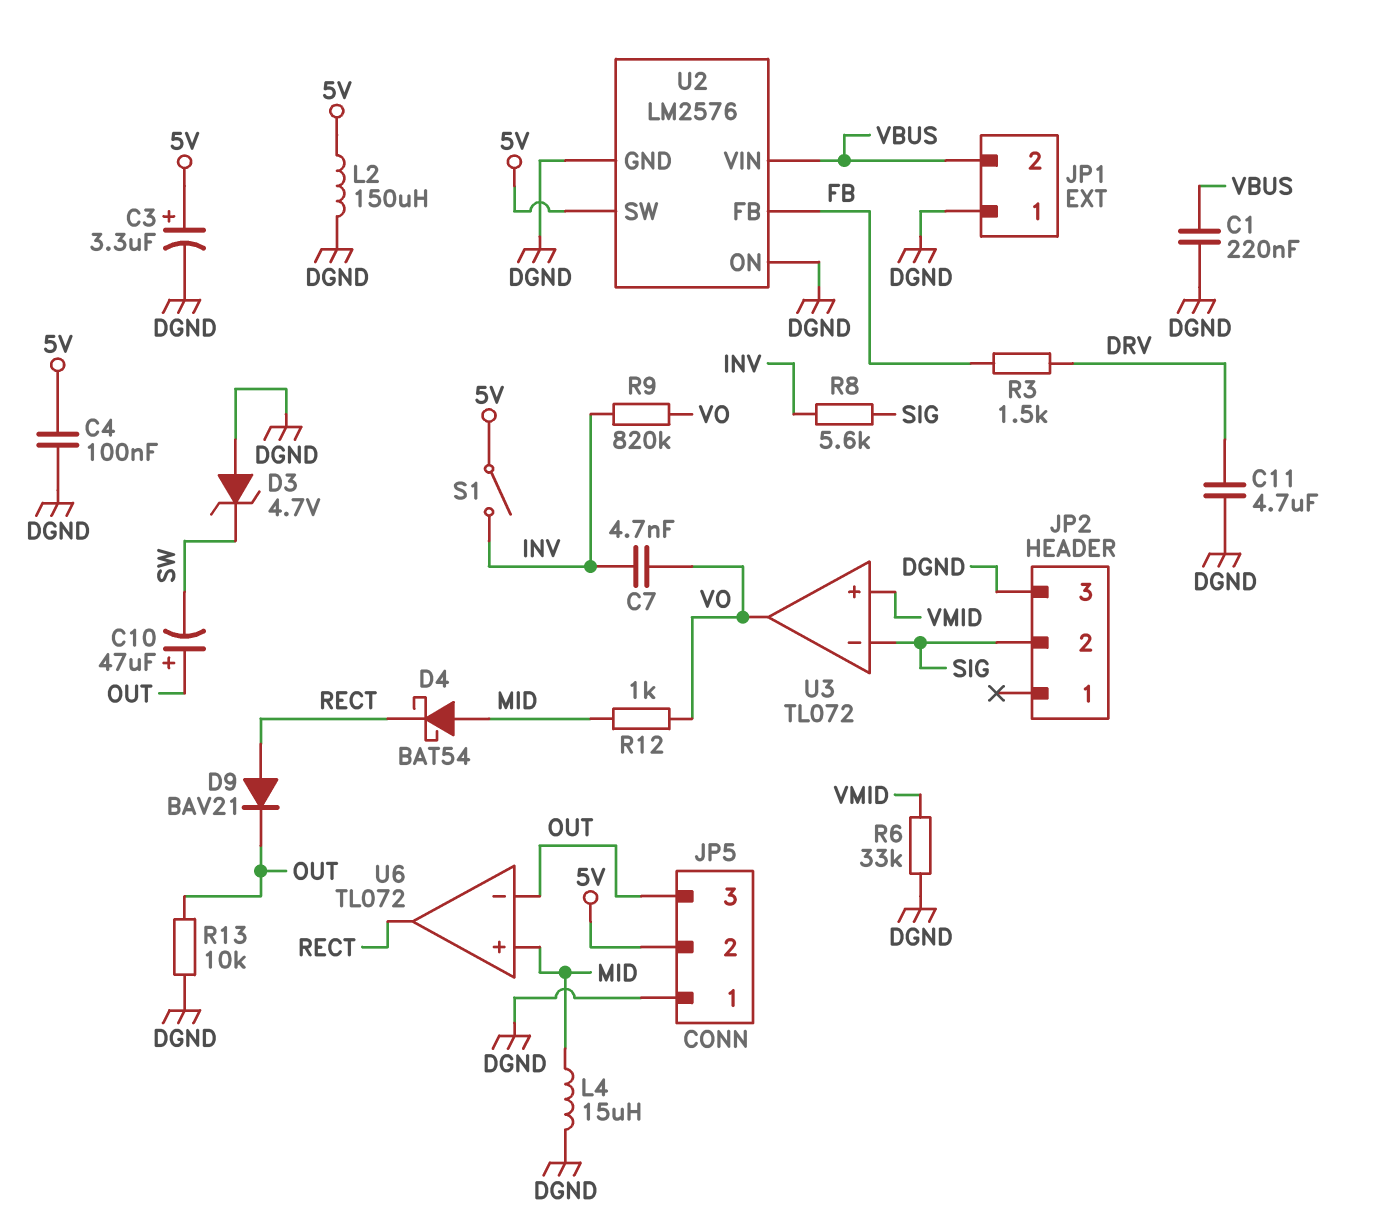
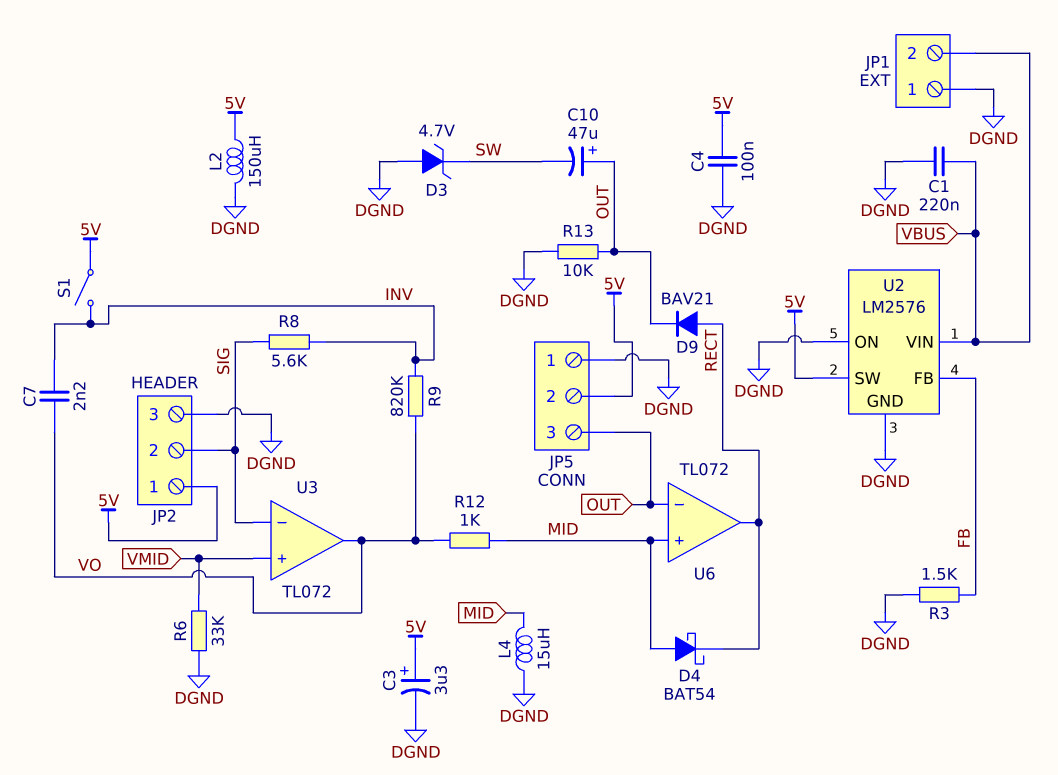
C7: 4.7nF (INV, VO) -> 2.2nF (INV, VO)
C11: 4.7uF (DGND, DRV) -> none
JP2 pin 1: none -> 5V
R3: 1.5k (DRV, FB) -> 1.5k (DGND, FB)

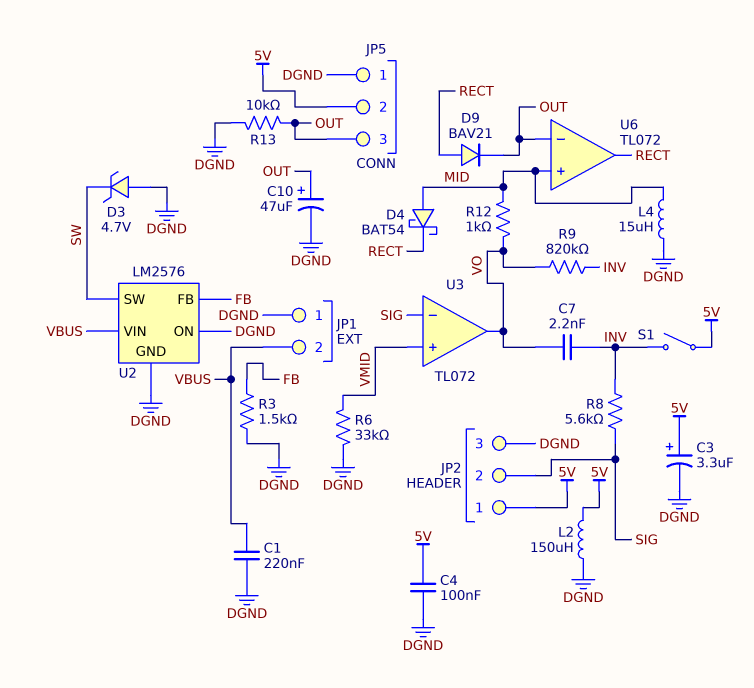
C10: 47uF (plus OUT, minus SW) -> 47uF (plus OUT, minus DGND)
U2 pin SW: 5V -> SW

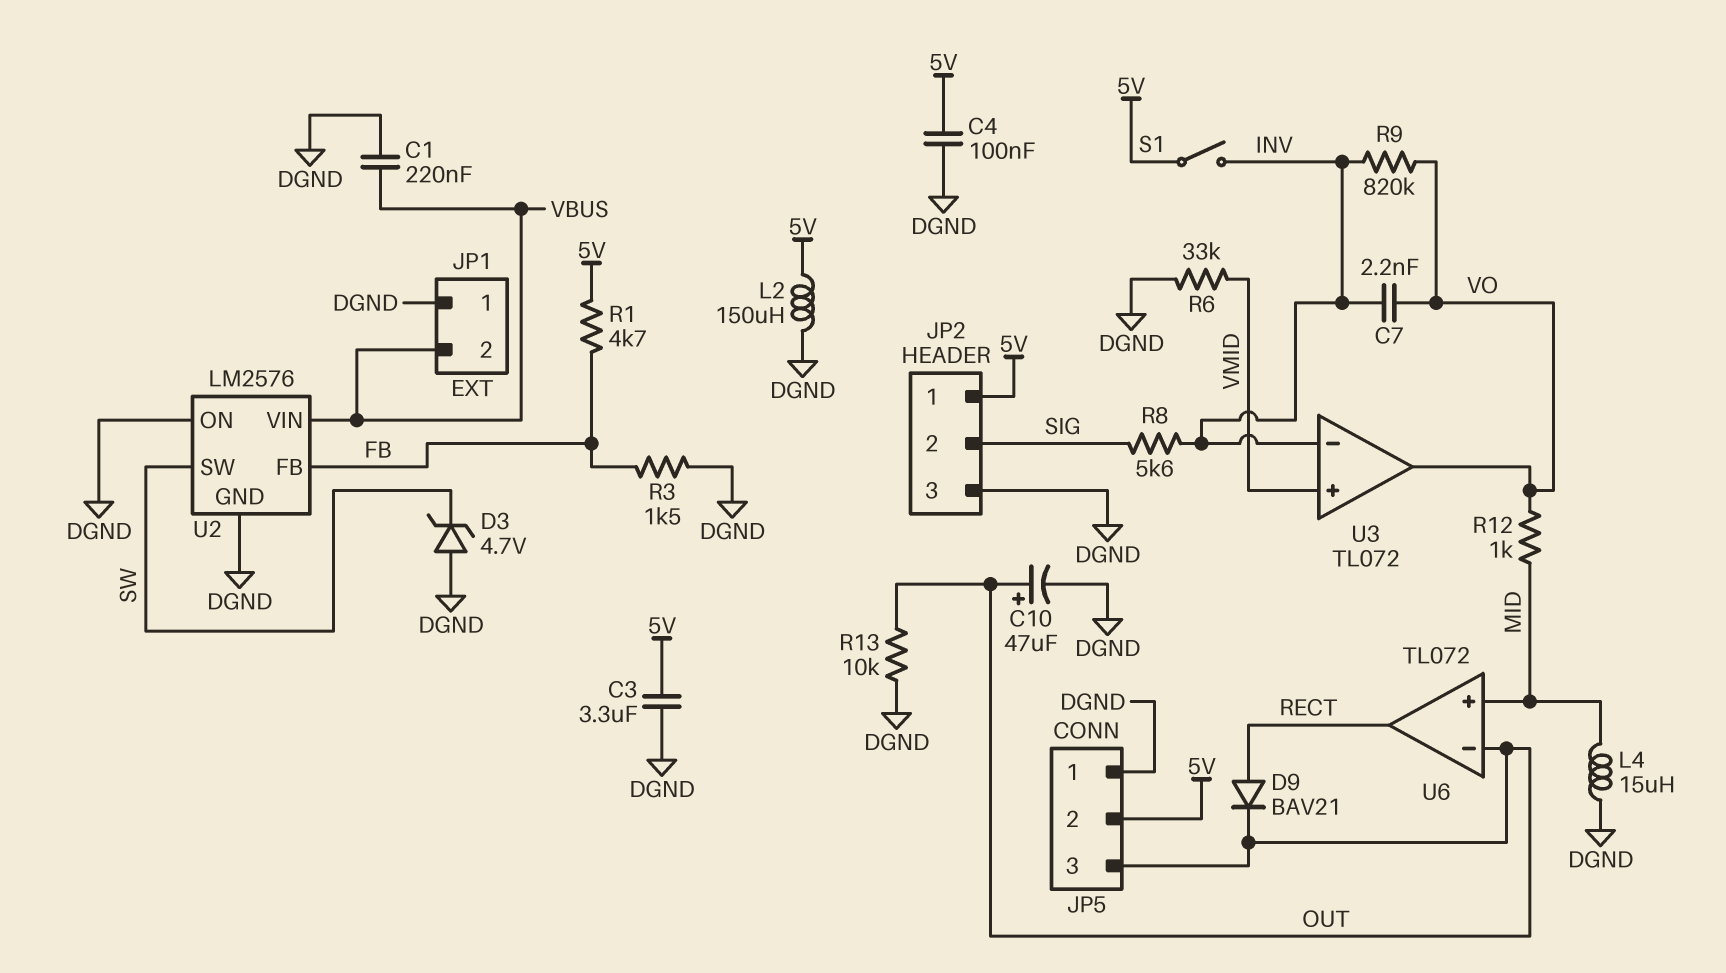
C3: 3.3uF (plus 5V, minus DGND) -> 3.3uF (5V, DGND)
D4: schottky BAT54 (A MID, K RECT) -> none
R1: none -> 4.7k (5V, FB)
U3 pin in-: SIG -> INV

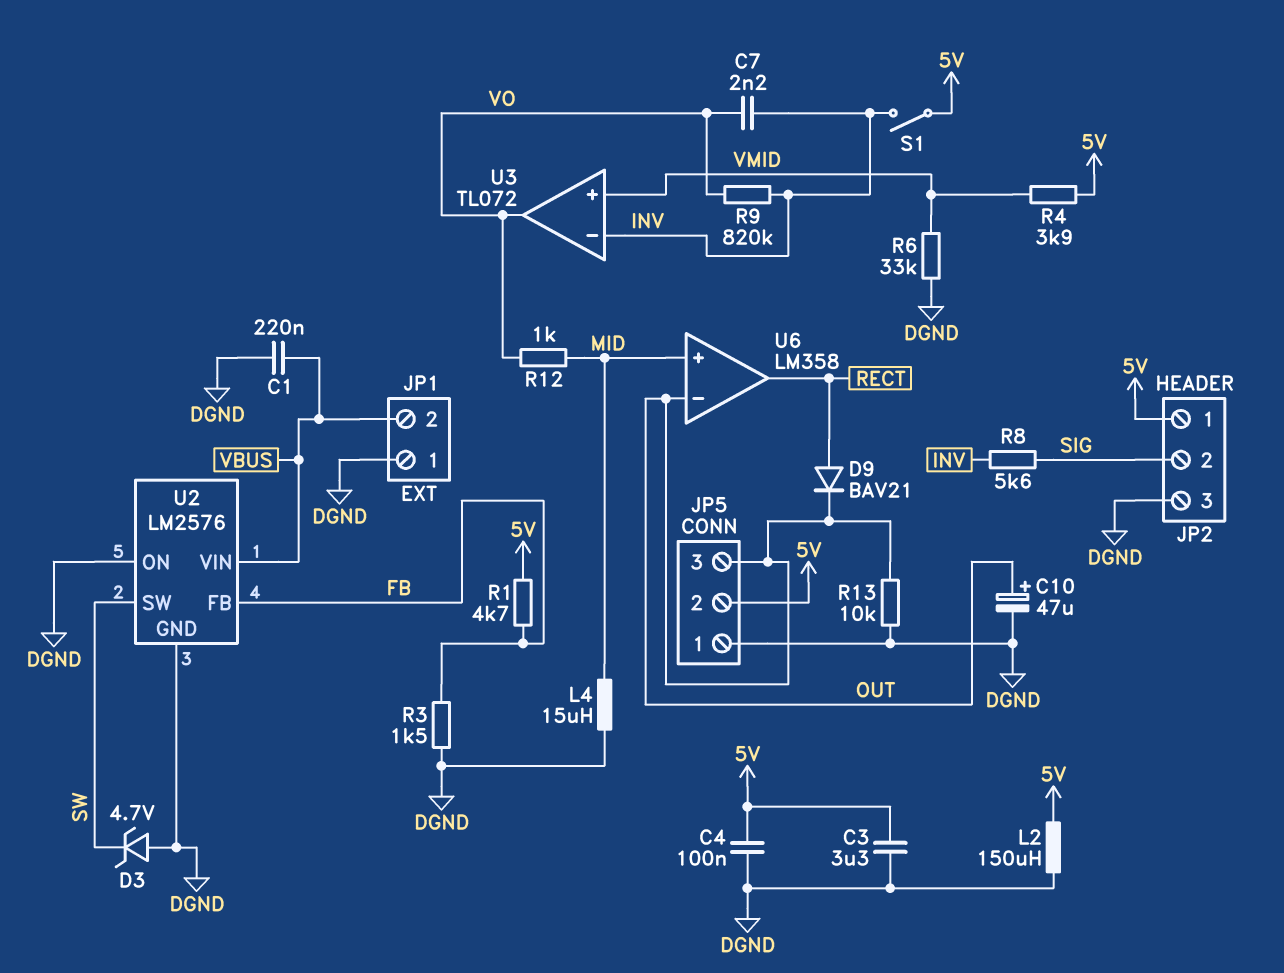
R4: none -> 3.9k (5V, VMID)
U6: TL072 -> LM358

